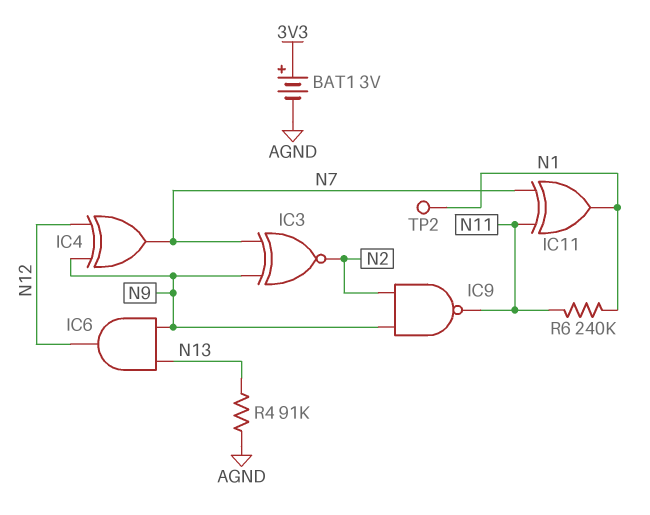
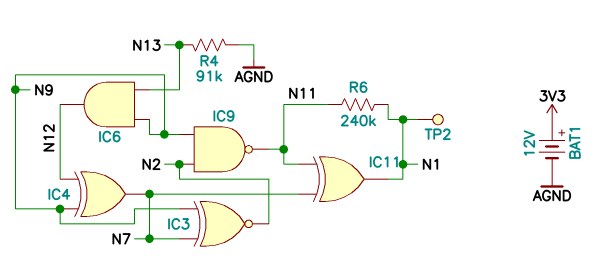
BAT1: 3V (plus 3V3, minus AGND) -> 12V (plus 3V3, minus AGND)

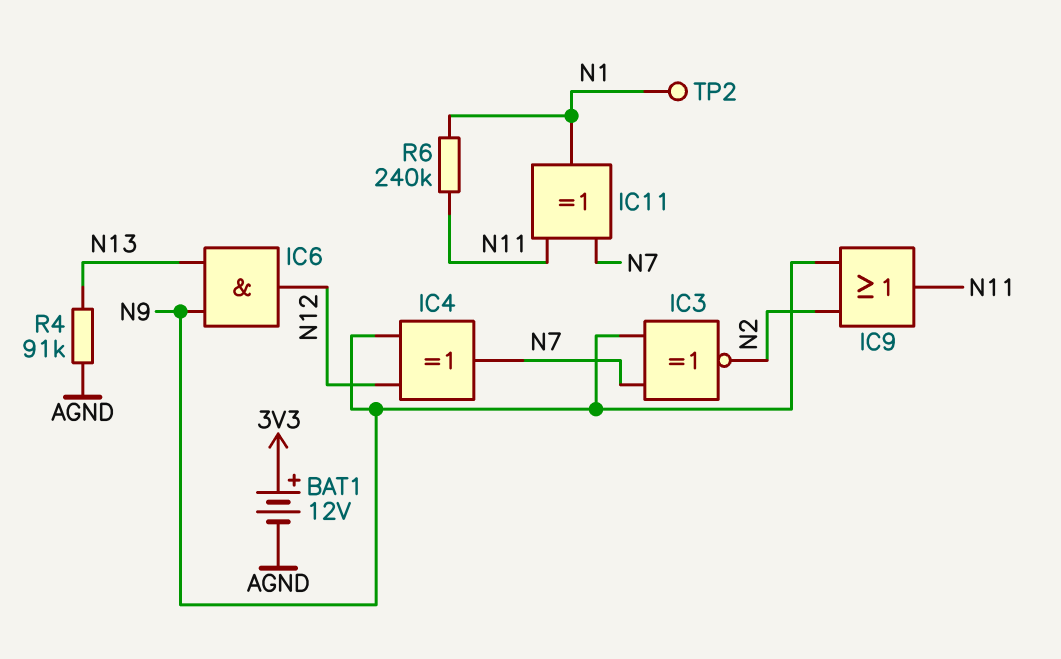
IC9: NAND (in N2, in N9, out N11) -> OR (in N2, in N9, out N11)

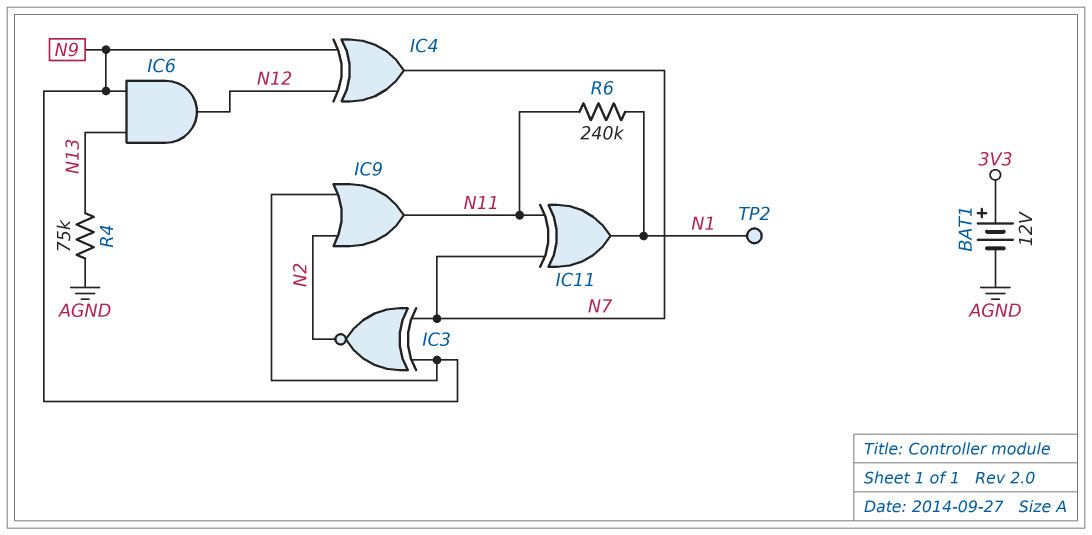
R4: 91k (AGND, N13) -> 75k (AGND, N13)

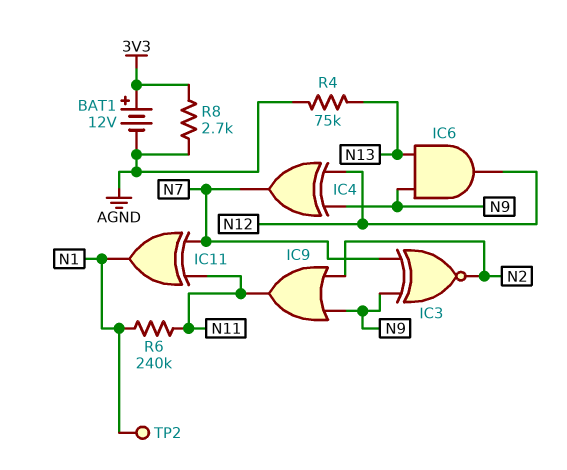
R8: none -> 2.7k (3V3, AGND)

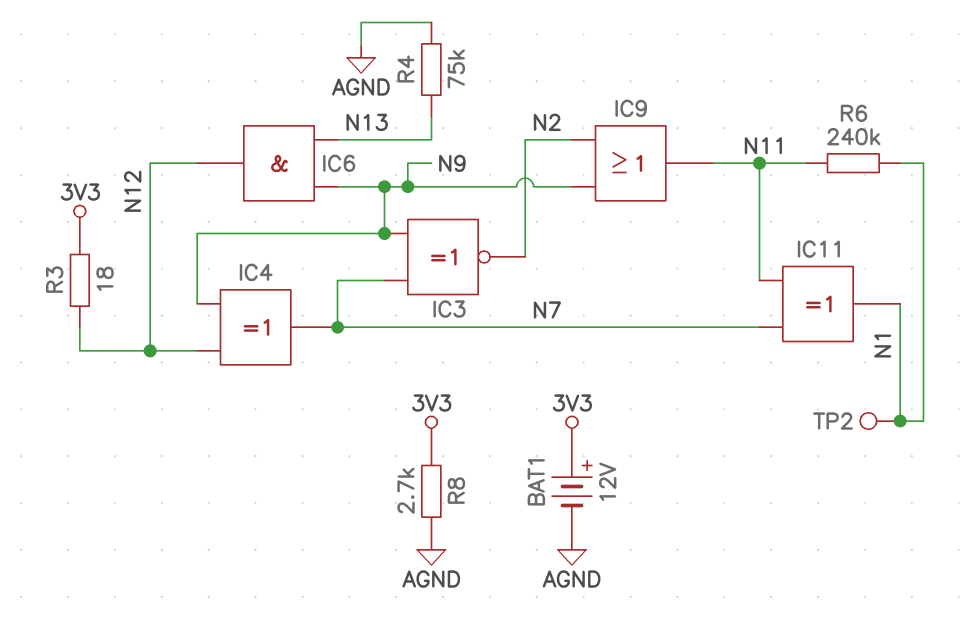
R3: none -> 18 (3V3, N12)

